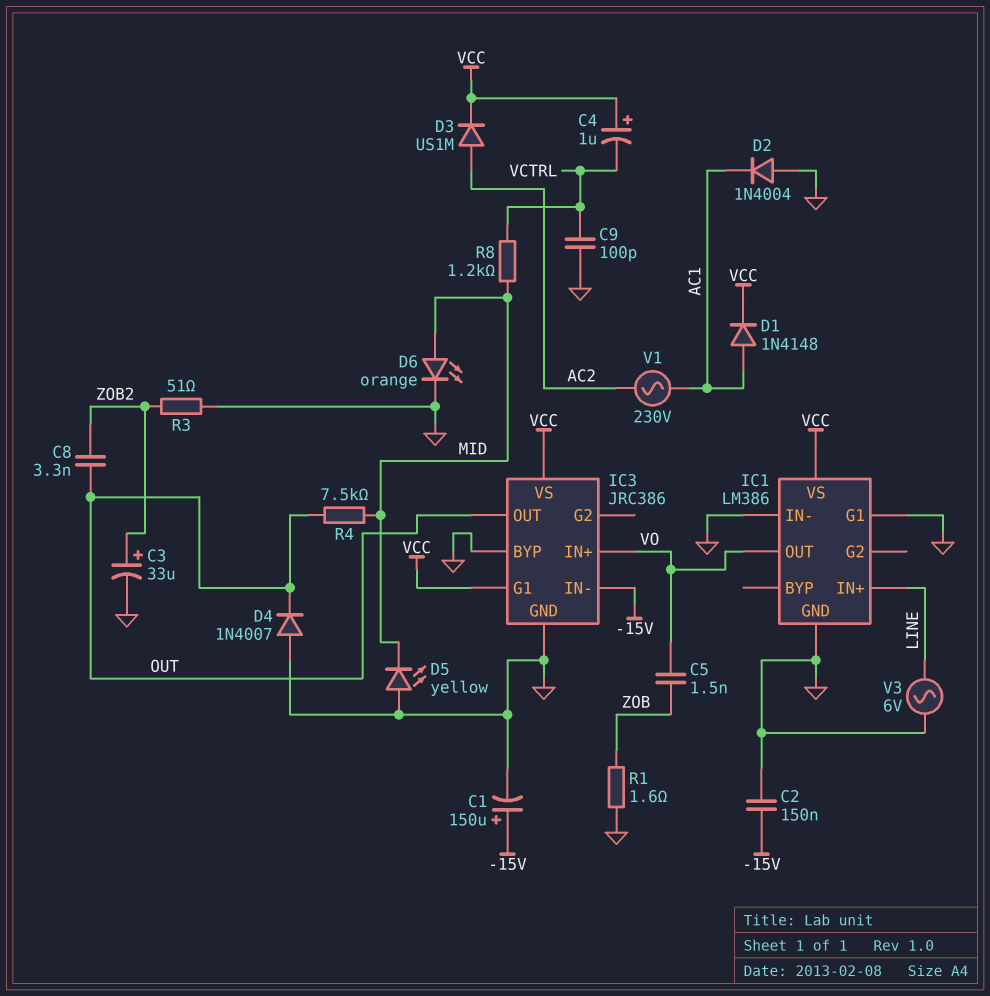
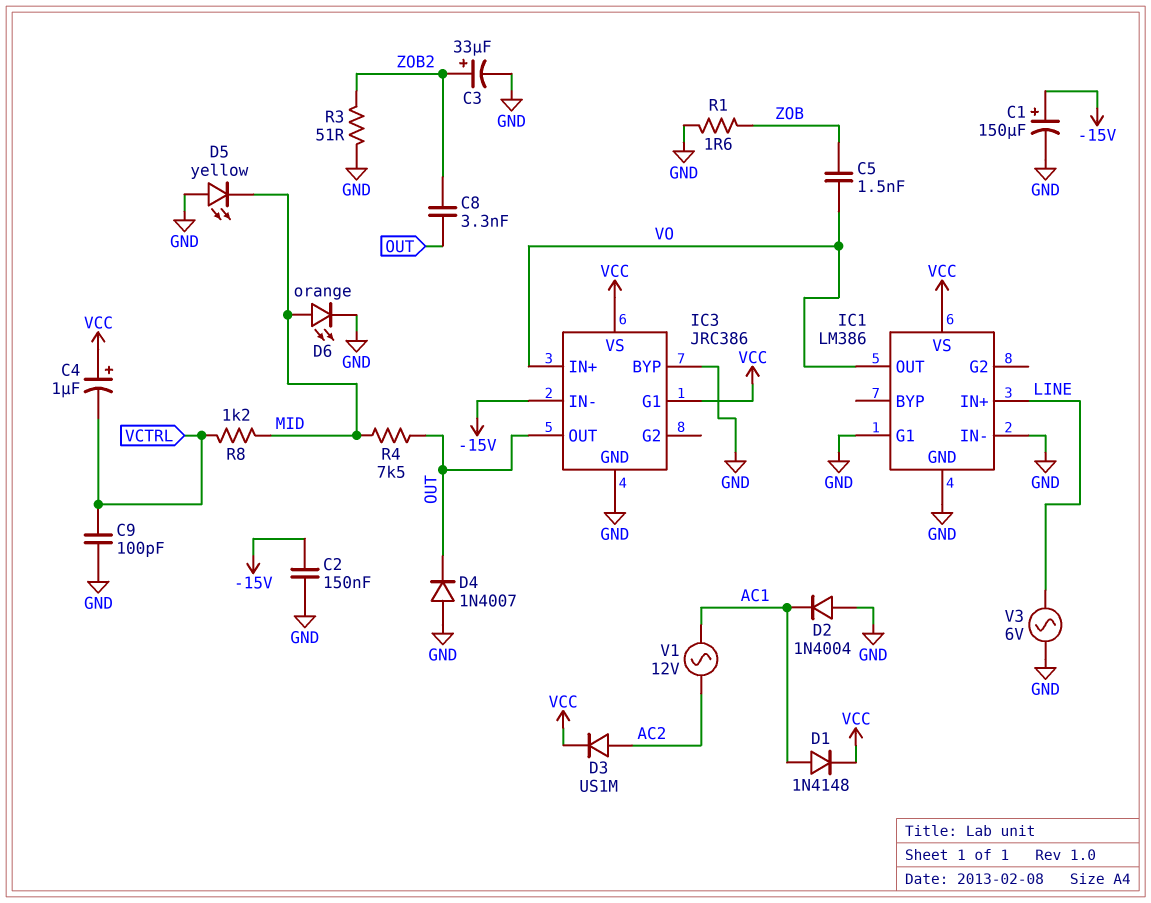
V1: AC 230V (AC1, AC2) -> AC 12V (AC1, AC2)

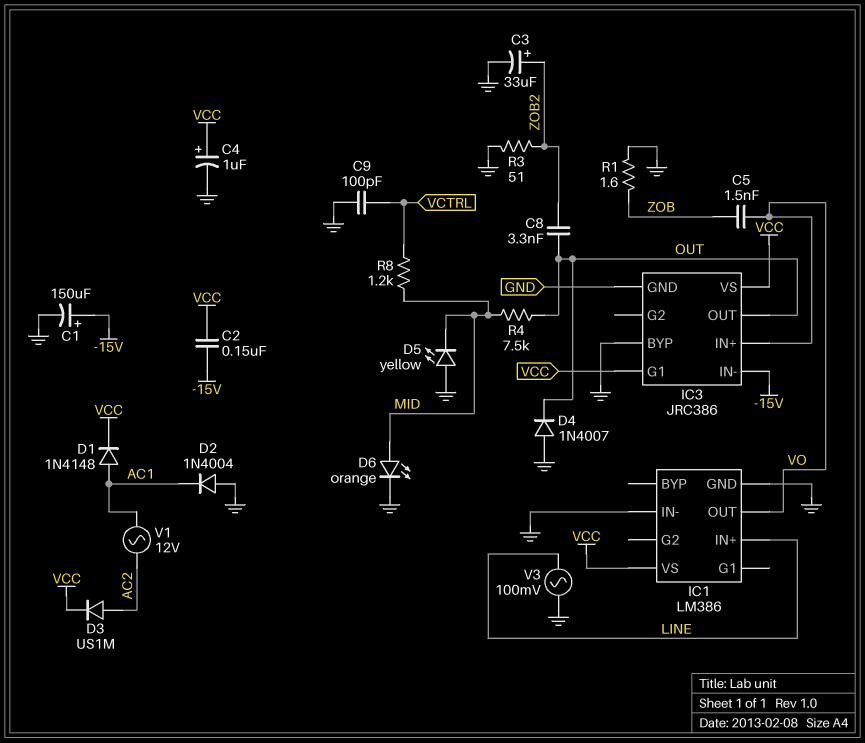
C2: 150nF (-15V, GND) -> 150nF (-15V, VCC)
C4: 1uF (plus VCC, minus VCTRL) -> 1uF (plus VCC, minus GND)
IC1 pin G1: GND -> none
V3: AC 6V (GND, LINE) -> AC 100mV (GND, LINE)

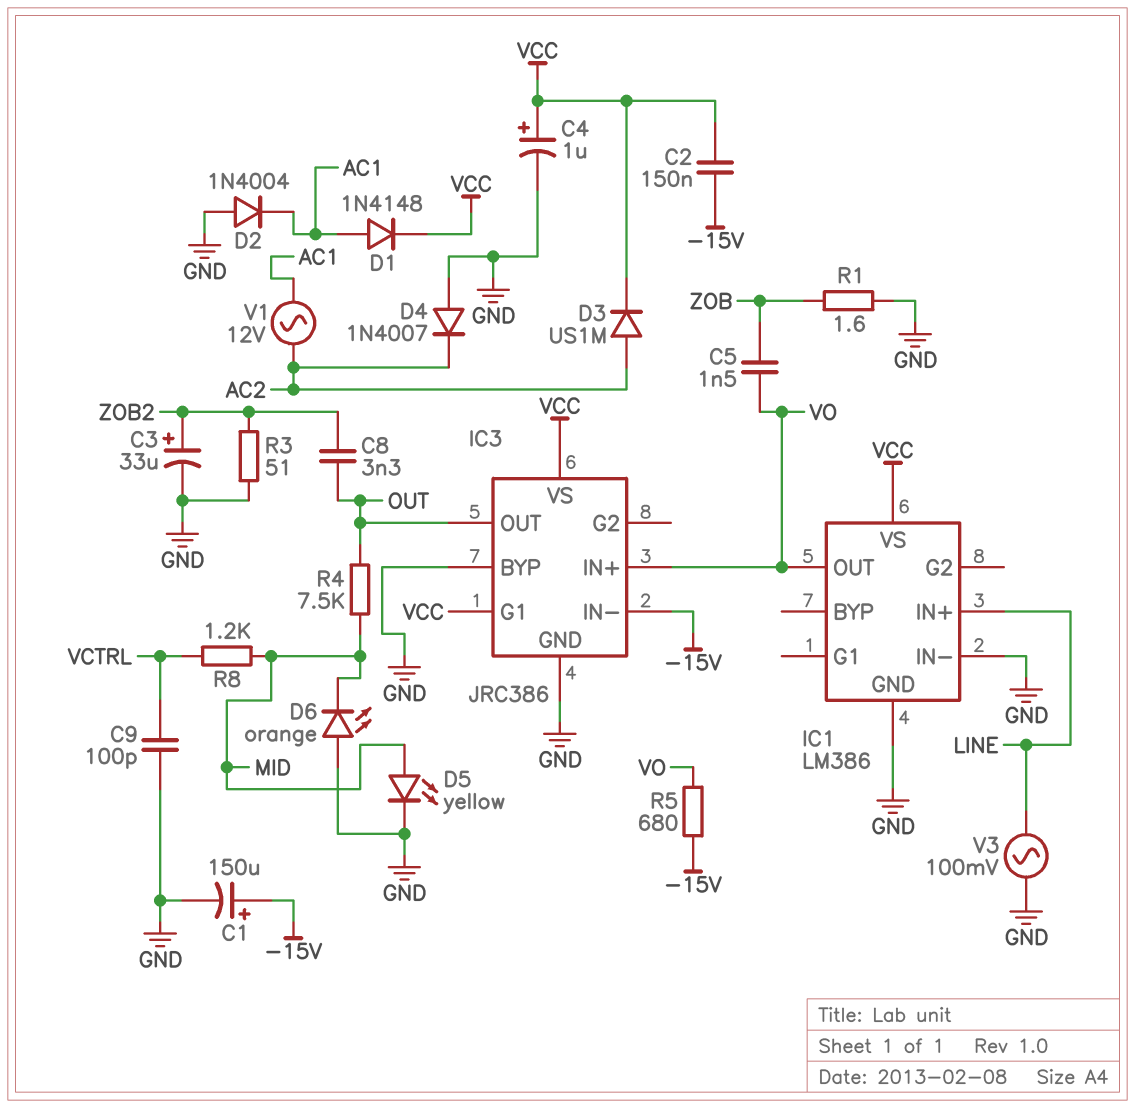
D4: diode 1N4007 (A GND, K OUT) -> diode 1N4007 (A GND, K AC2)
D5: LED yellow (A GND, K MID) -> LED yellow (A MID, K GND)
D6: LED orange (A MID, K GND) -> LED orange (A GND, K MID)
R5: none -> 680 (-15V, VO)

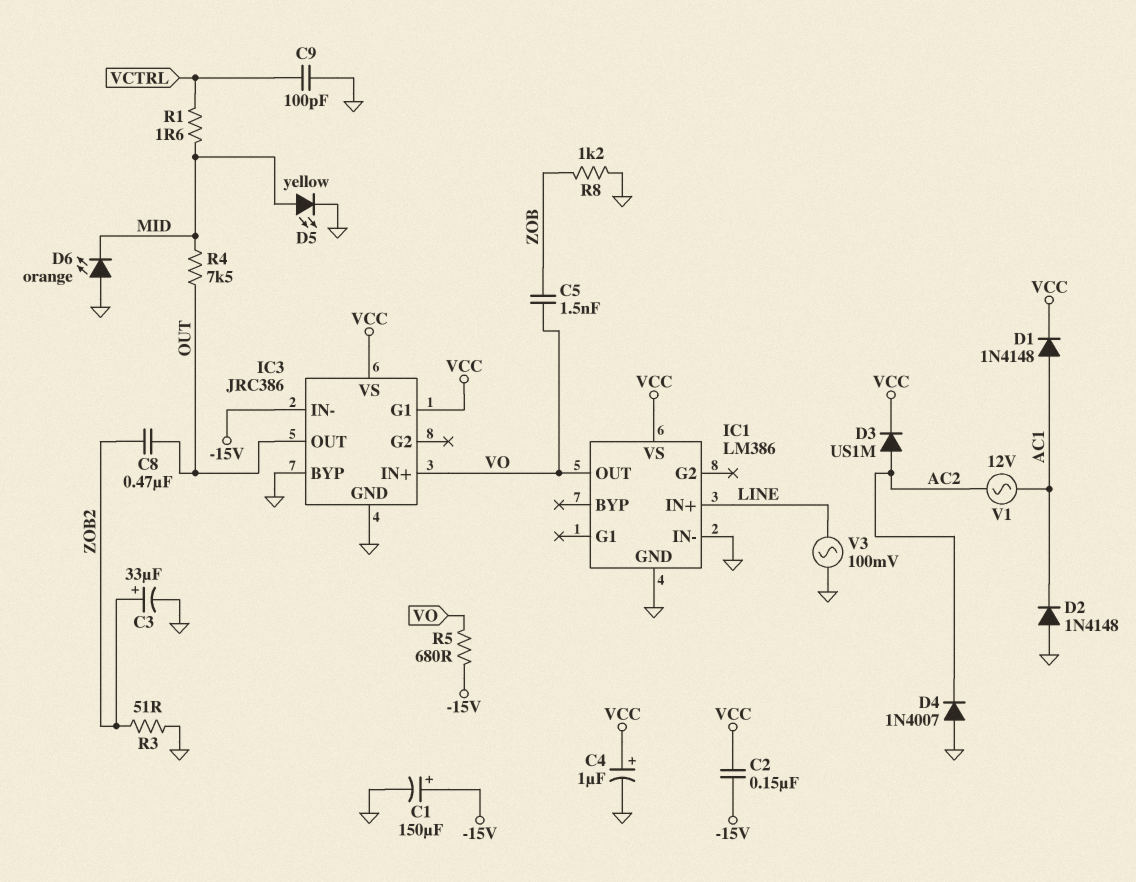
C8: 3.3nF (OUT, ZOB2) -> 470nF (OUT, ZOB2)
D2: diode 1N4004 (A GND, K AC1) -> diode 1N4148 (A GND, K AC1)
R1: 1.6 (GND, ZOB) -> 1.6 (MID, VCTRL)
R8: 1.2k (MID, VCTRL) -> 1.2k (GND, ZOB)

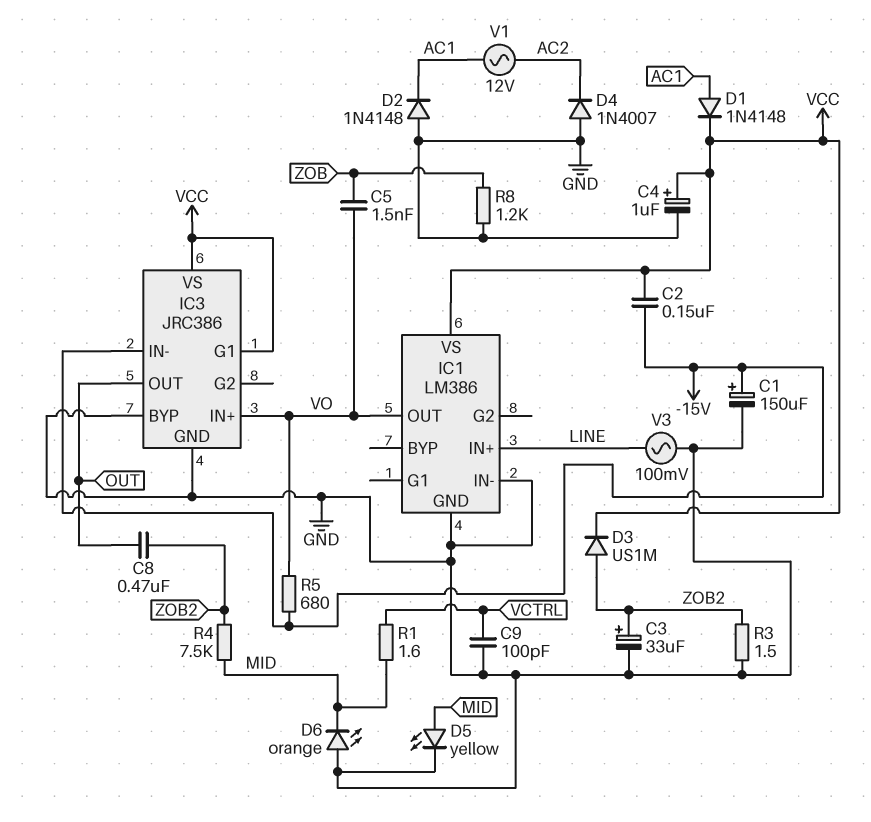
D3: diode US1M (A AC2, K VCC) -> diode US1M (A ZOB2, K VCC)
R3: 51 (GND, ZOB2) -> 1.5 (GND, ZOB2)
R4: 7.5k (MID, OUT) -> 7.5k (MID, ZOB2)

